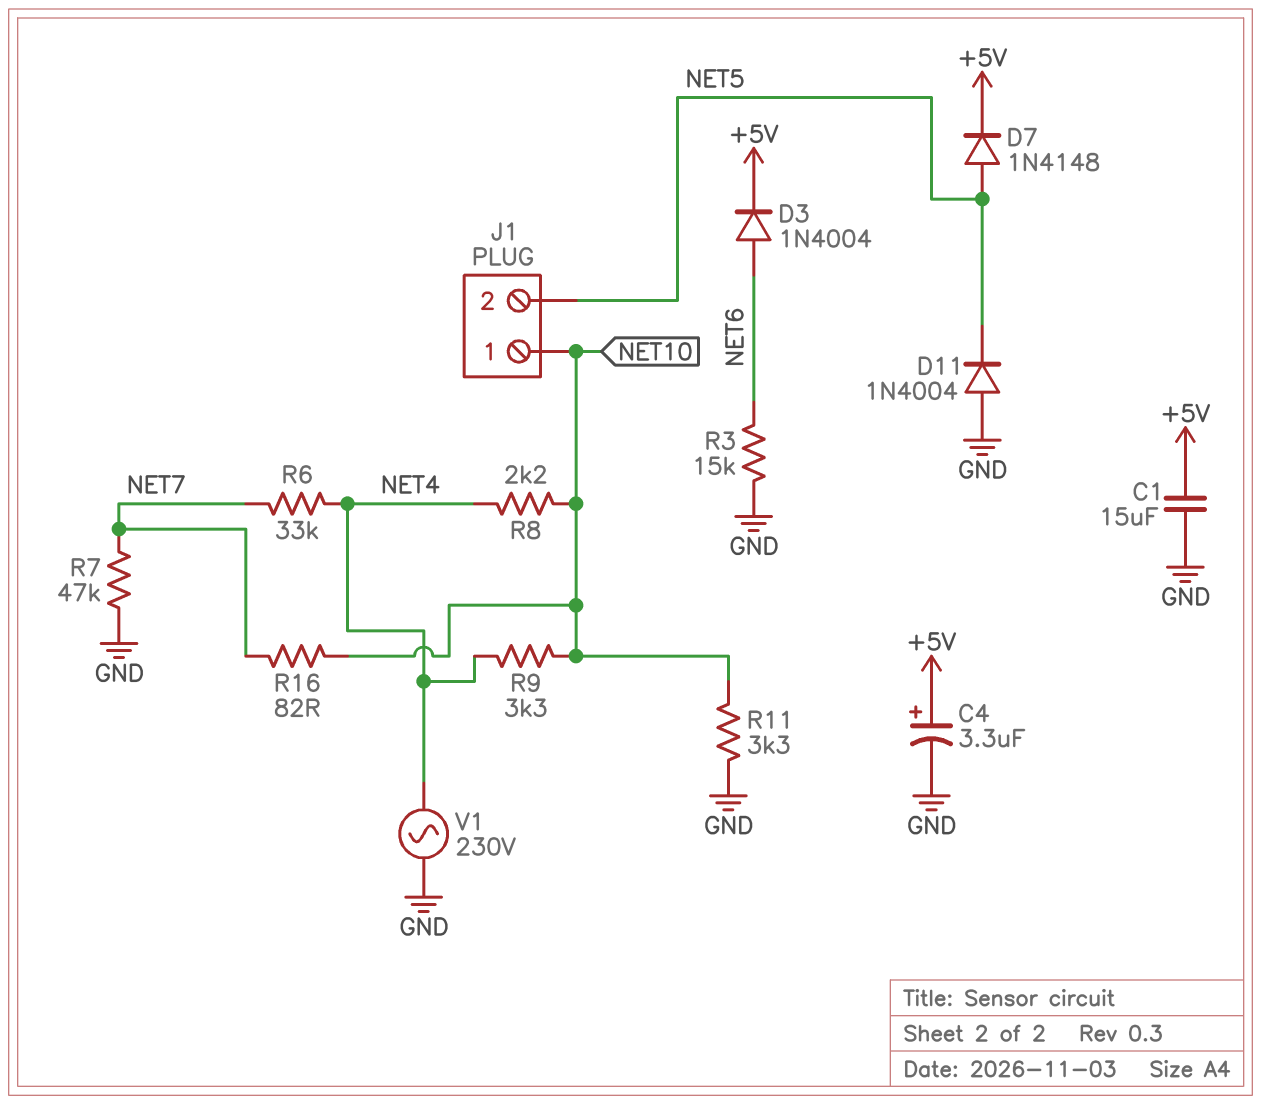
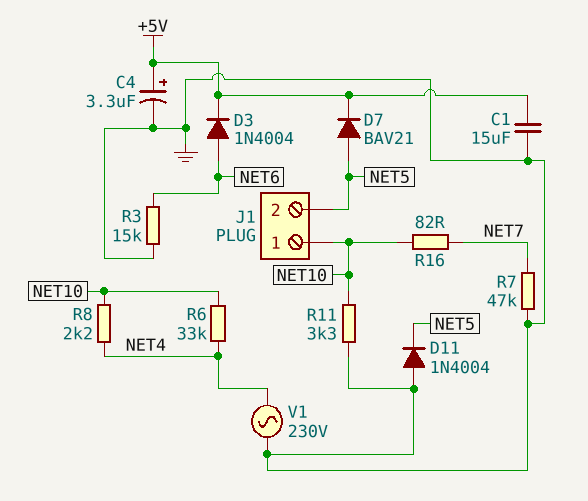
D7: diode 1N4148 (A NET5, K +5V) -> diode BAV21 (A NET5, K +5V)
R6: 33k (NET4, NET7) -> 33k (NET4, NET10)
R9: 3.3k (NET4, NET10) -> none

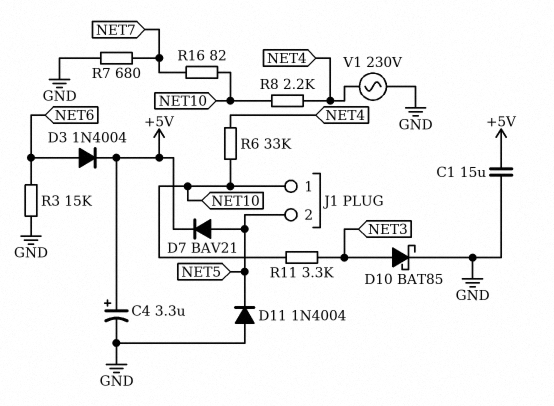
D10: none -> schottky BAT85 (A NET3, K GND)
R7: 47k (GND, NET7) -> 680 (GND, NET7)
R11: 3.3k (GND, NET10) -> 3.3k (NET3, NET10)

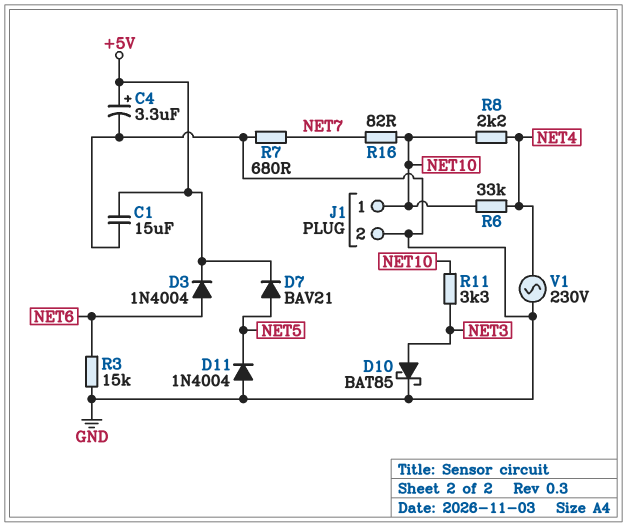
J1 pin 2: NET5 -> GND

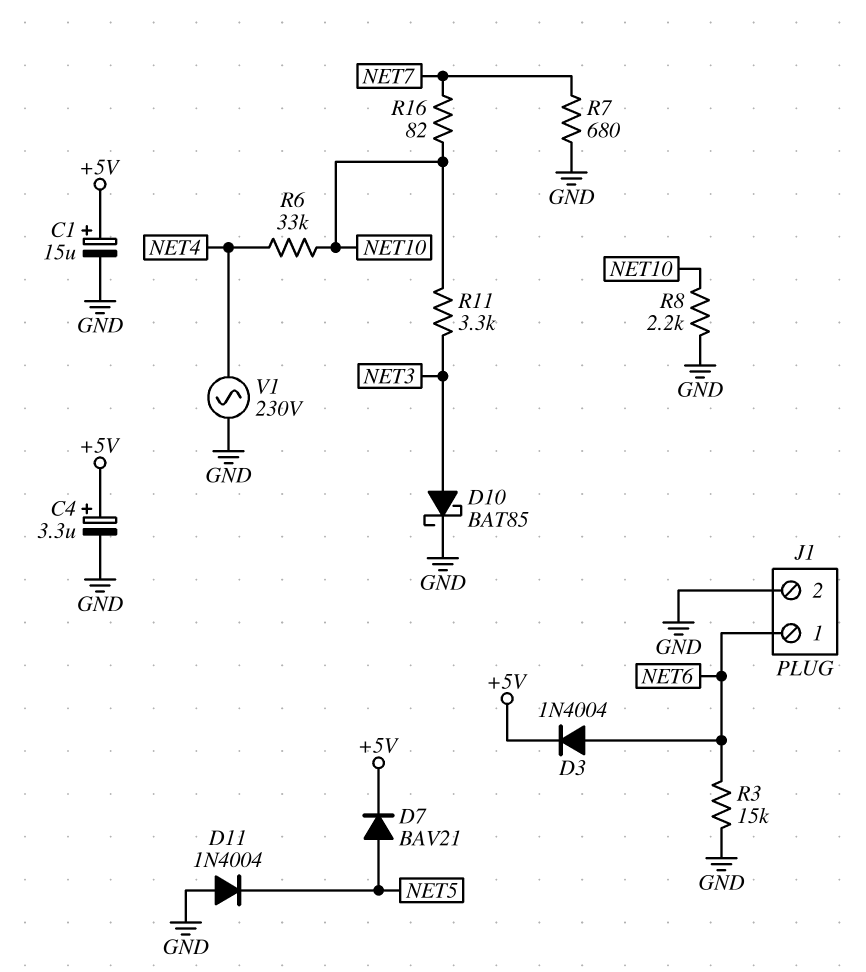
C1: 15uF (+5V, GND) -> 15uF (plus +5V, minus GND)
J1 pin 1: NET10 -> NET6
R8: 2.2k (NET4, NET10) -> 2.2k (GND, NET10)

